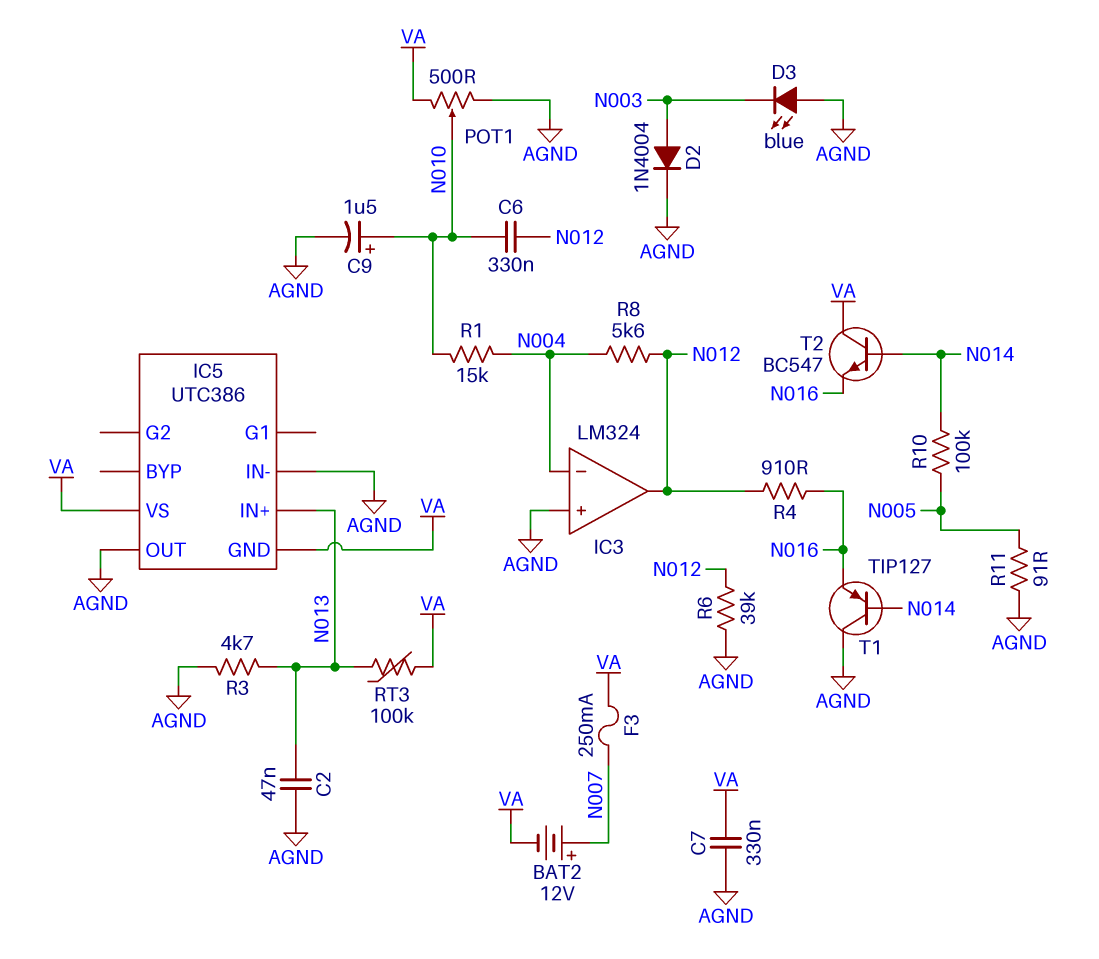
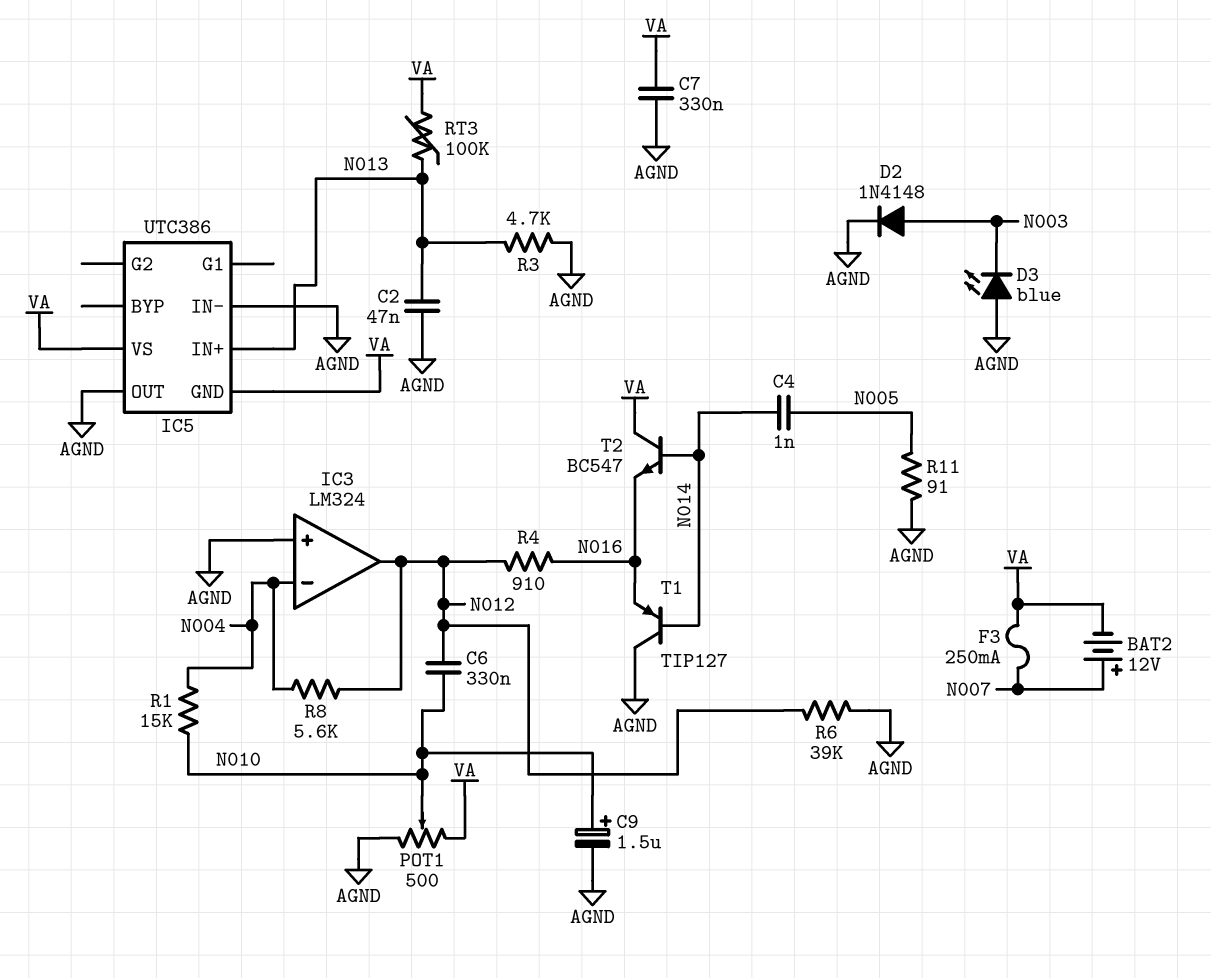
C4: none -> 1nF (N005, N014)
D2: diode 1N4004 (A N003, K AGND) -> diode 1N4148 (A N003, K AGND)
R10: 100k (N005, N014) -> none

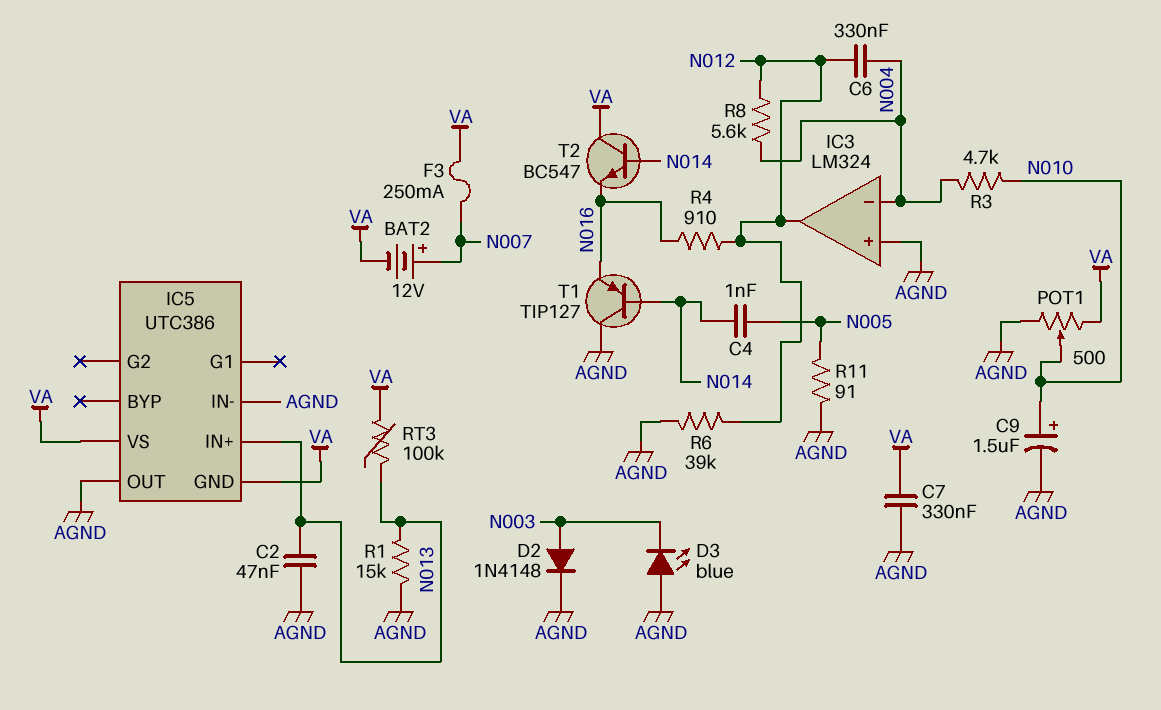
C6: 330nF (N010, N012) -> 330nF (N004, N012)
R1: 15k (N004, N010) -> 15k (AGND, N013)
R3: 4.7k (AGND, N013) -> 4.7k (N004, N010)

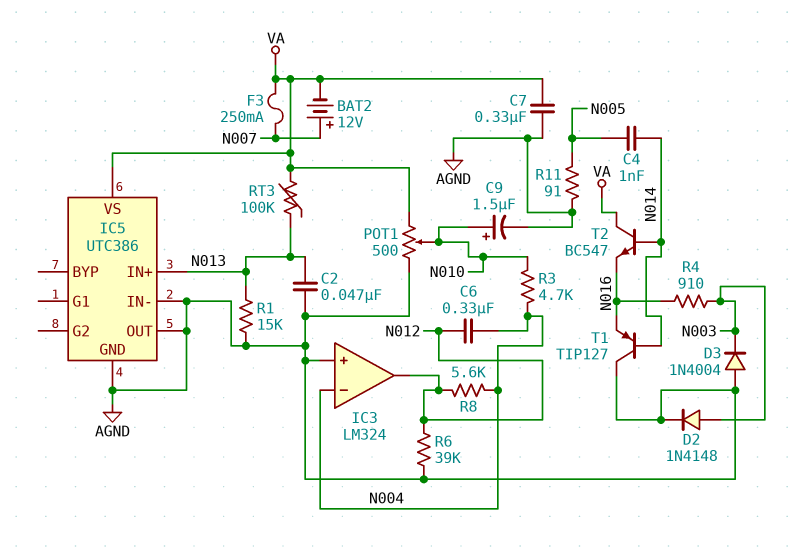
D3: LED blue (A AGND, K N003) -> diode 1N4004 (A AGND, K N003)
IC5 pin GND: VA -> AGND
R4: 910 (N012, N016) -> 910 (N003, N016)

